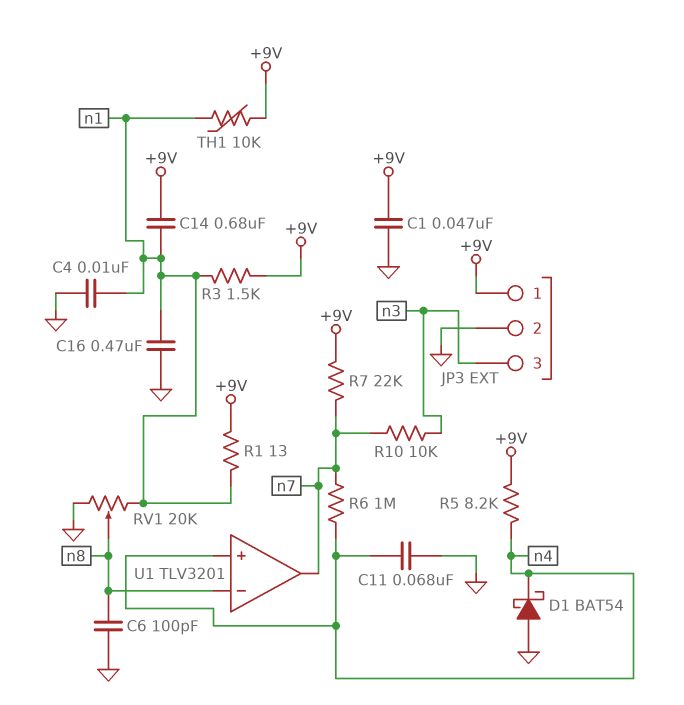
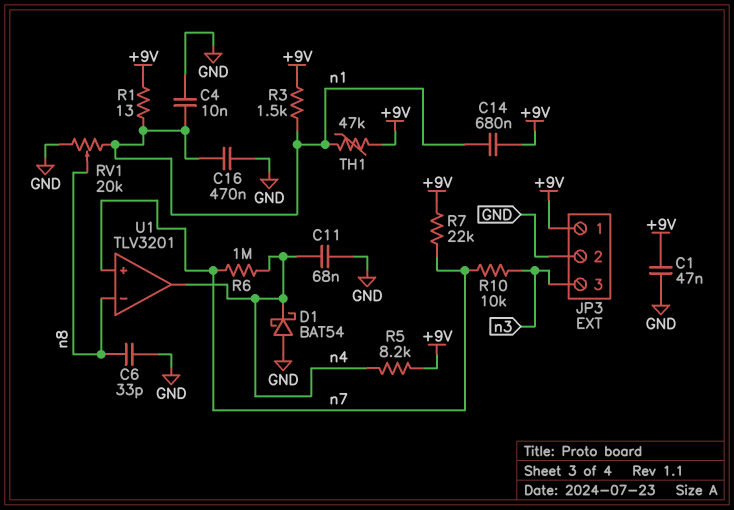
C6: 100pF (GND, n8) -> 33pF (GND, n8)
TH1: 10k (+9V, n1) -> 47k (+9V, n1)
U1 pin in+: n4 -> n7
U1 pin out: n7 -> n4

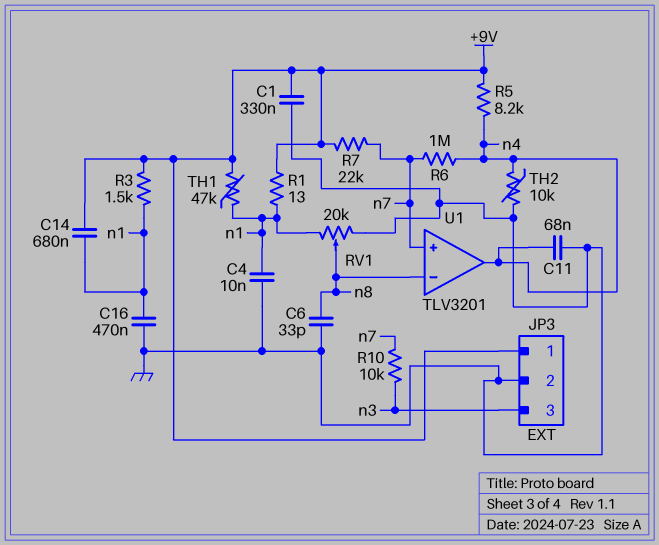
C1: 47nF (+9V, GND) -> 330nF (+9V, GND)
D1: schottky BAT54 (A GND, K n4) -> none
TH2: none -> 10k (GND, n4)

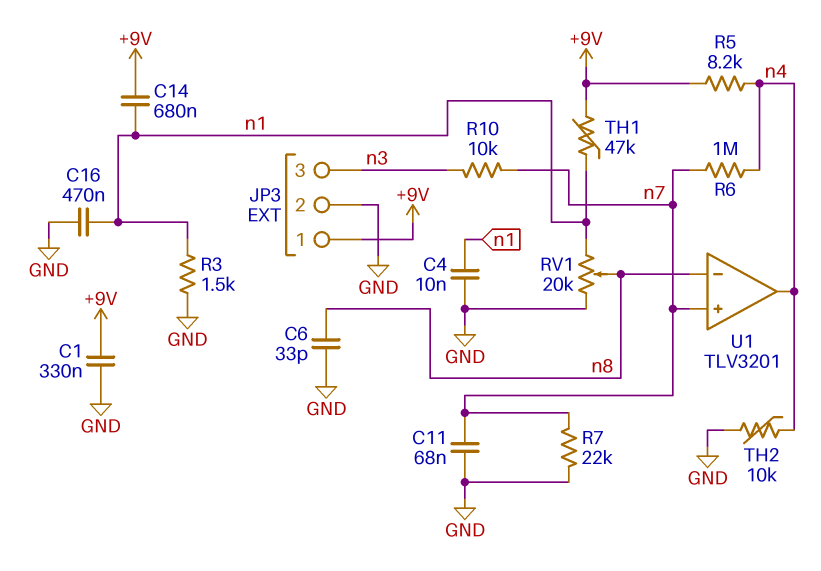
C11: 68nF (GND, n4) -> 68nF (GND, n7)
R1: 13 (+9V, n1) -> none
R3: 1.5k (+9V, n1) -> 1.5k (GND, n1)
R7: 22k (+9V, n7) -> 22k (GND, n7)

